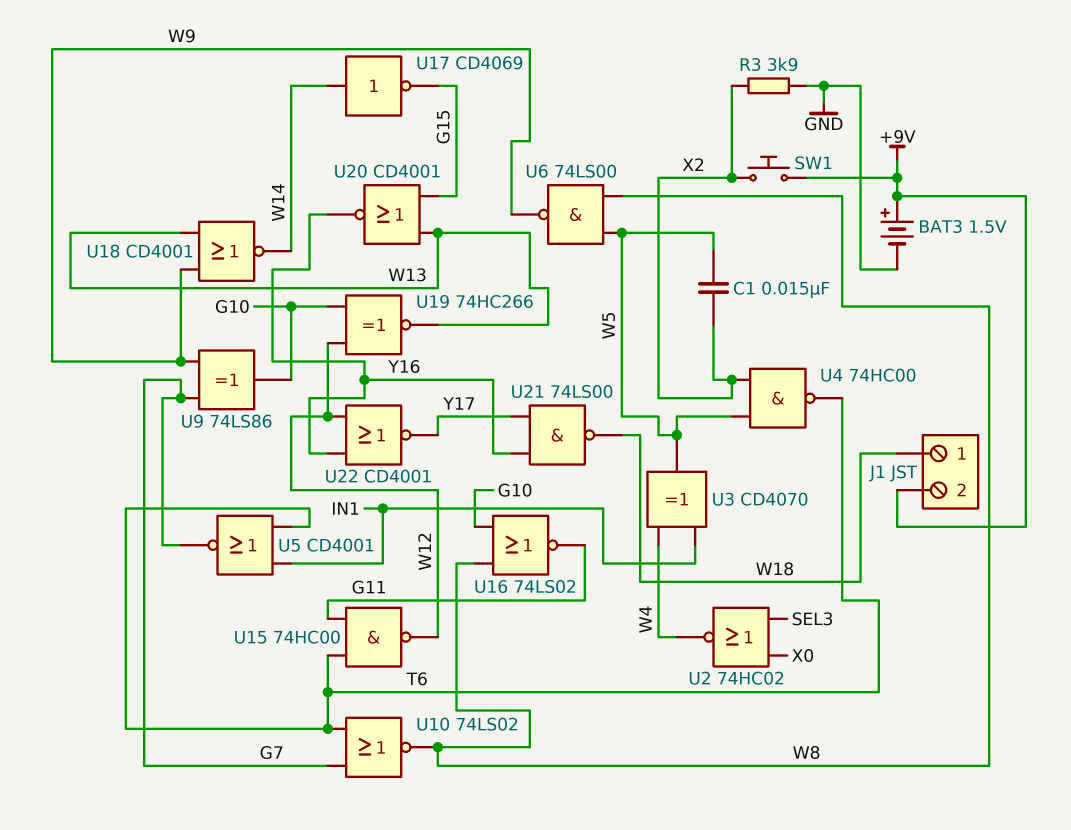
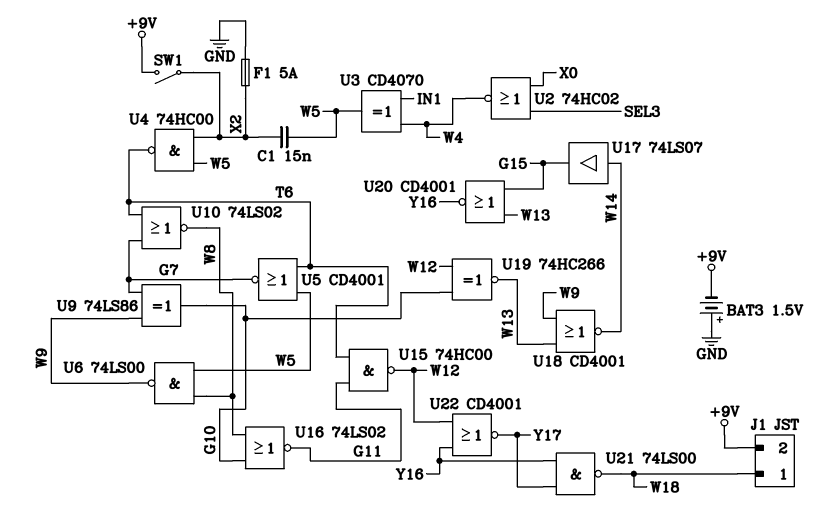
BAT3: 1.5V (plus +9V, minus GND) -> 1.5V (plus GND, minus +9V)
F1: none -> 5A (GND, X2)
R3: 3.9k (GND, X2) -> none
SW1: button (+9V, X2) -> switch (+9V, X2)
U5: NOR CD4001 (in IN1, in T6, out G7) -> NOR CD4001 (in T6, in W5, out G7)
U17: NOT CD4069 (in W14, out G15) -> buffer 74LS07 (in W14, out G15)

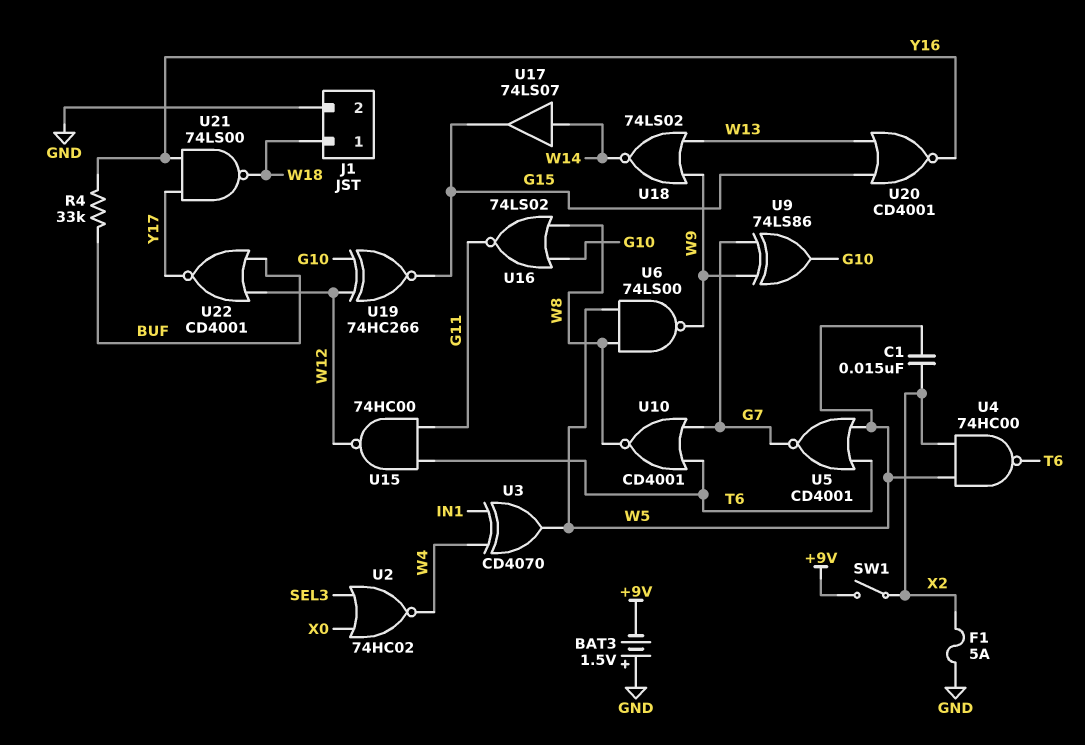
J1 pin 2: +9V -> GND
R4: none -> 33k (BUF, Y16)
U10: NOR 74LS02 (in G7, in T6, out W8) -> NOR CD4001 (in G7, in T6, out W8)
U18: NOR CD4001 (in W9, in W13, out W14) -> NOR 74LS02 (in W9, in W13, out W14)
U19: XNOR 74HC266 (in G10, in W12, out W13) -> XNOR 74HC266 (in G10, in W12, out G15)
U22: NOR CD4001 (in W12, in Y16, out Y17) -> NOR CD4001 (in BUF, in W12, out Y17)

